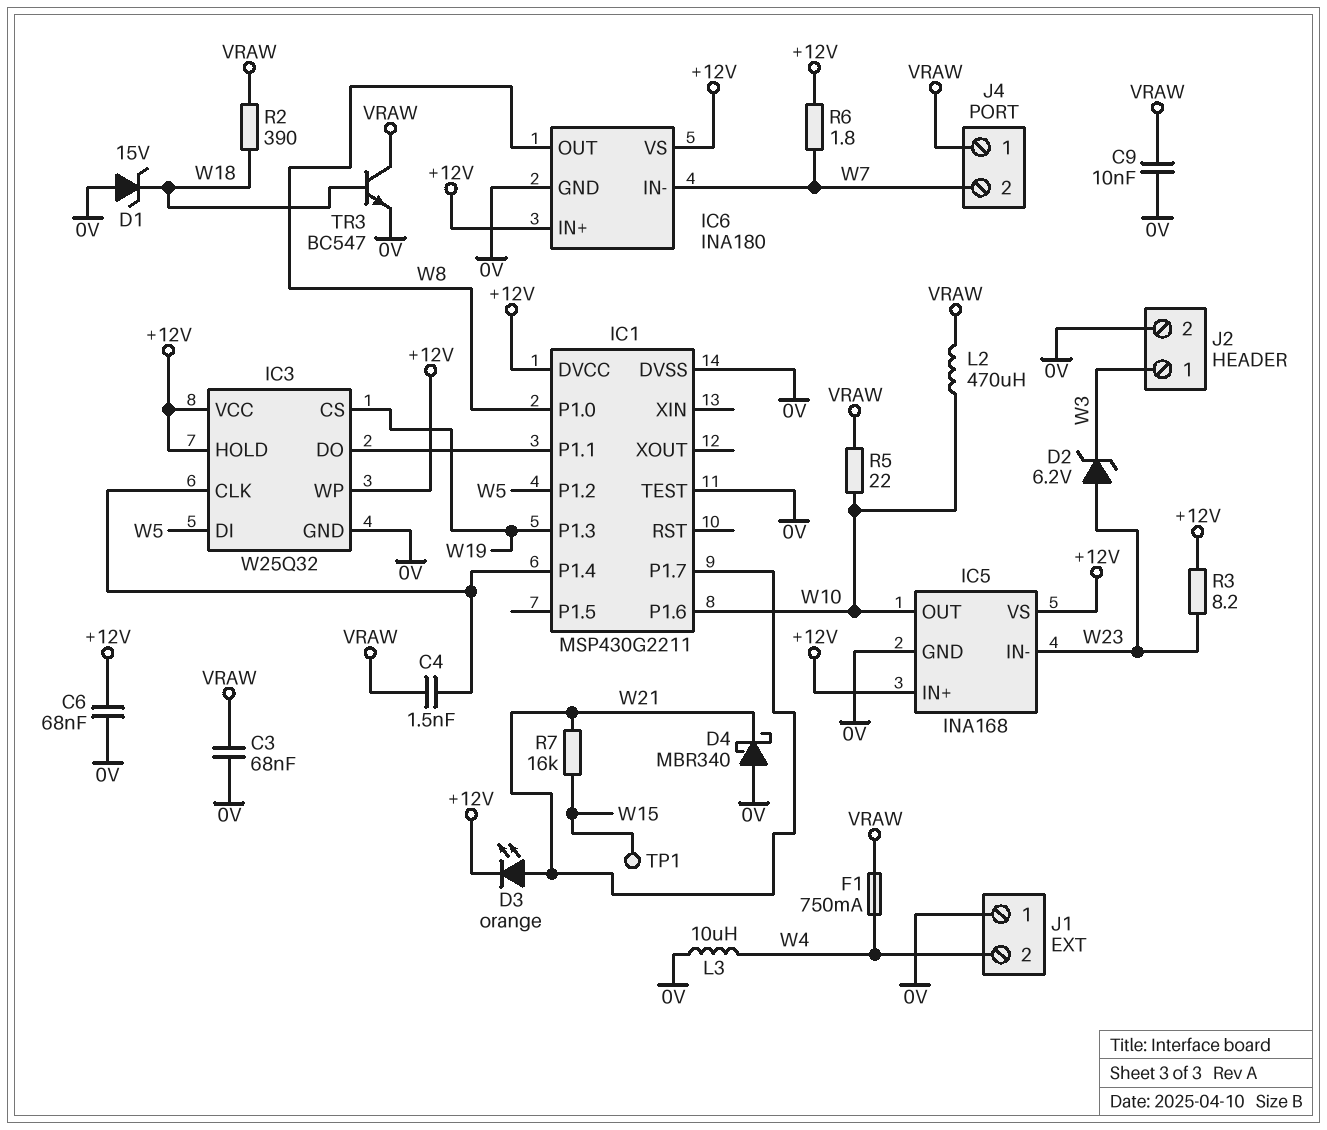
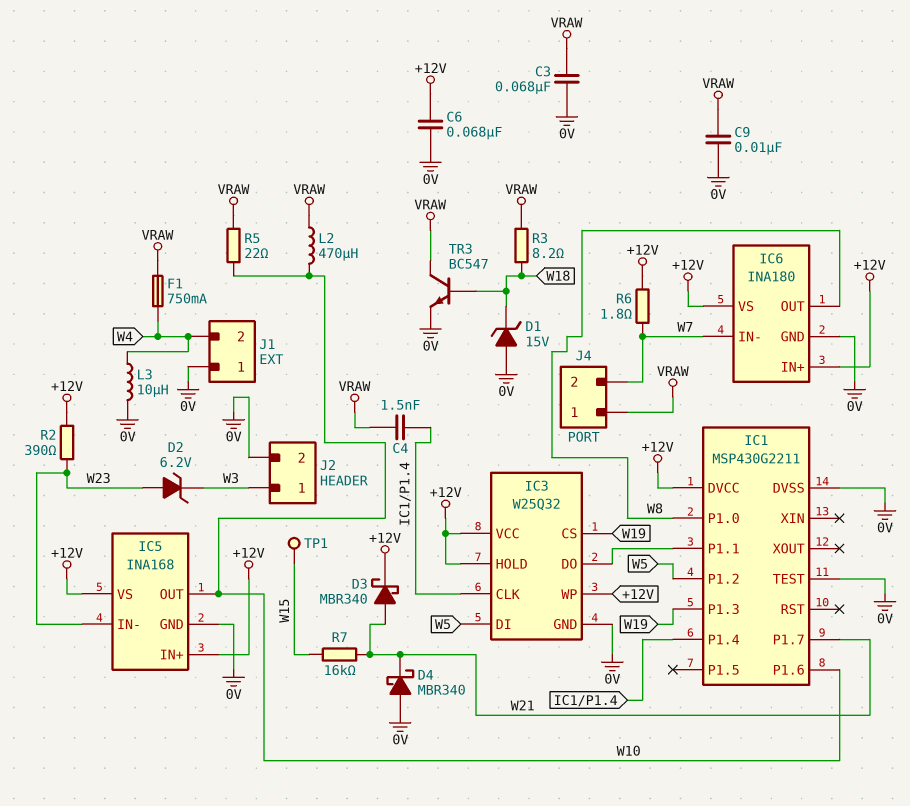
D3: LED orange (A W21, K +12V) -> schottky MBR340 (A W21, K +12V)
R2: 390 (VRAW, W18) -> 390 (+12V, W23)
R3: 8.2 (+12V, W23) -> 8.2 (VRAW, W18)

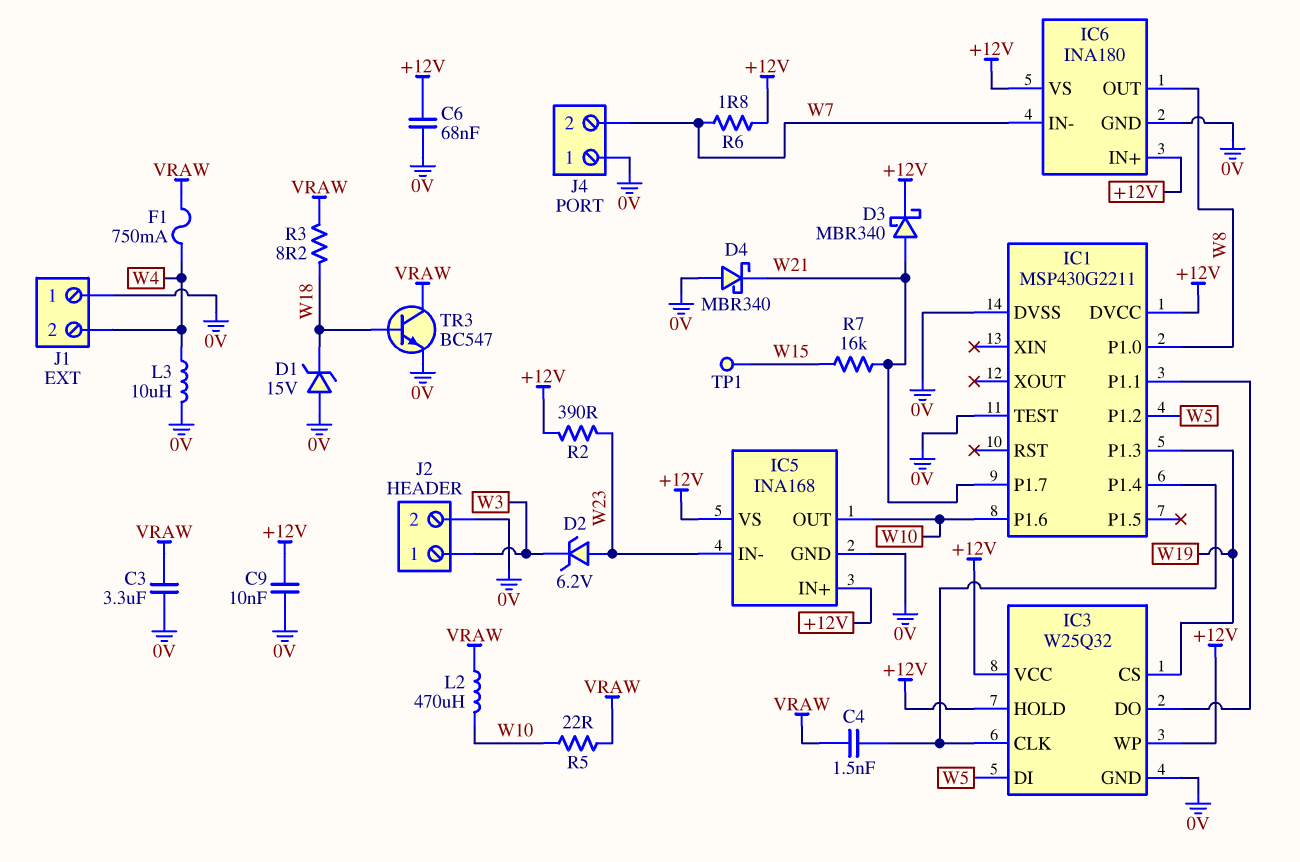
C3: 68nF (0V, VRAW) -> 3.3uF (0V, VRAW)
C9: 10nF (0V, VRAW) -> 10nF (+12V, 0V)
J4 pin 1: VRAW -> 0V

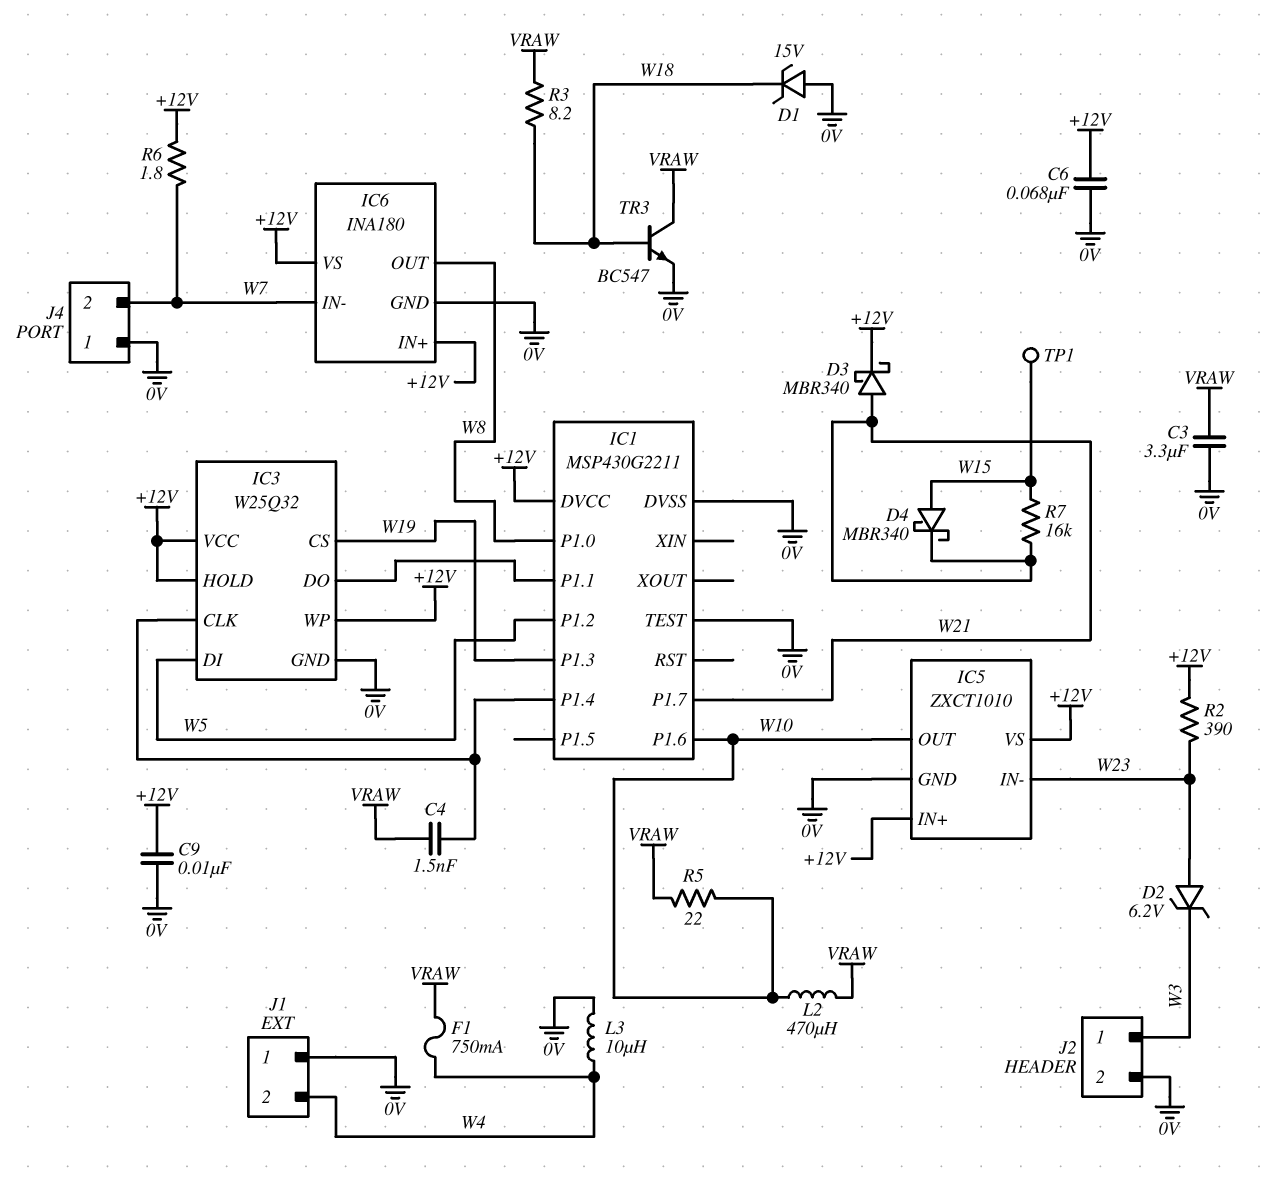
D4: schottky MBR340 (A 0V, K W21) -> schottky MBR340 (A W15, K W21)
IC5: INA168 -> ZXCT1010

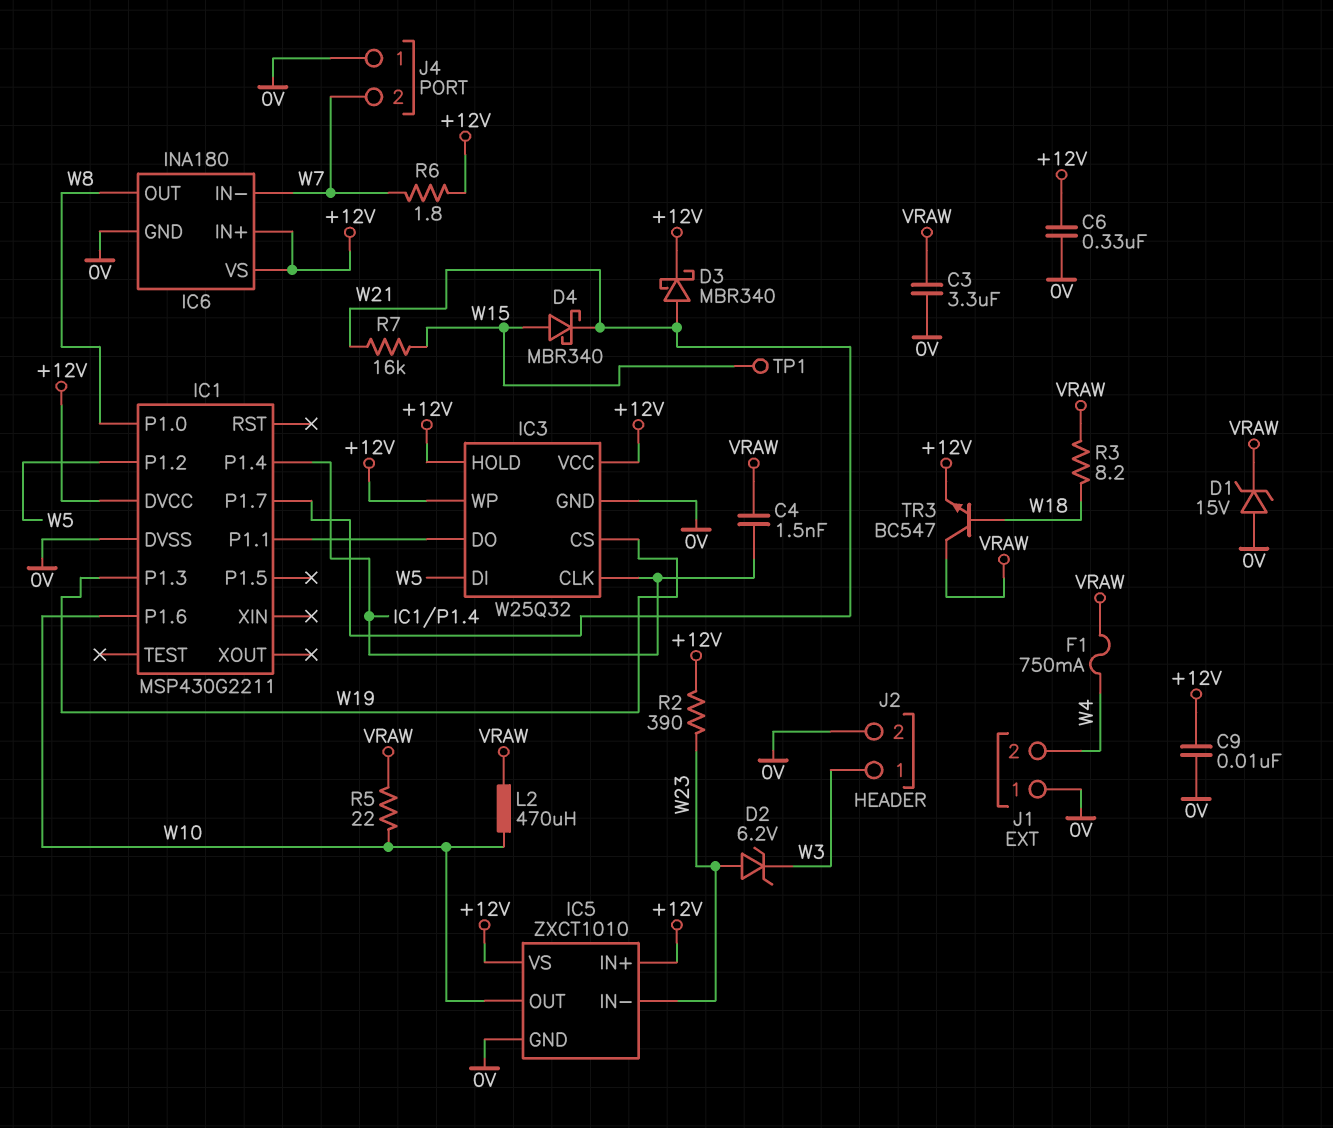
C6: 68nF (+12V, 0V) -> 330nF (+12V, 0V)
D1: zener 15V (A 0V, K W18) -> zener 15V (A 0V, K VRAW)
IC1 pin TEST: 0V -> none
L3: 10uH (0V, W4) -> none
TR3: NPN BC547 (B W18, C VRAW, E 0V) -> NPN BC547 (B W18, C VRAW, E +12V)

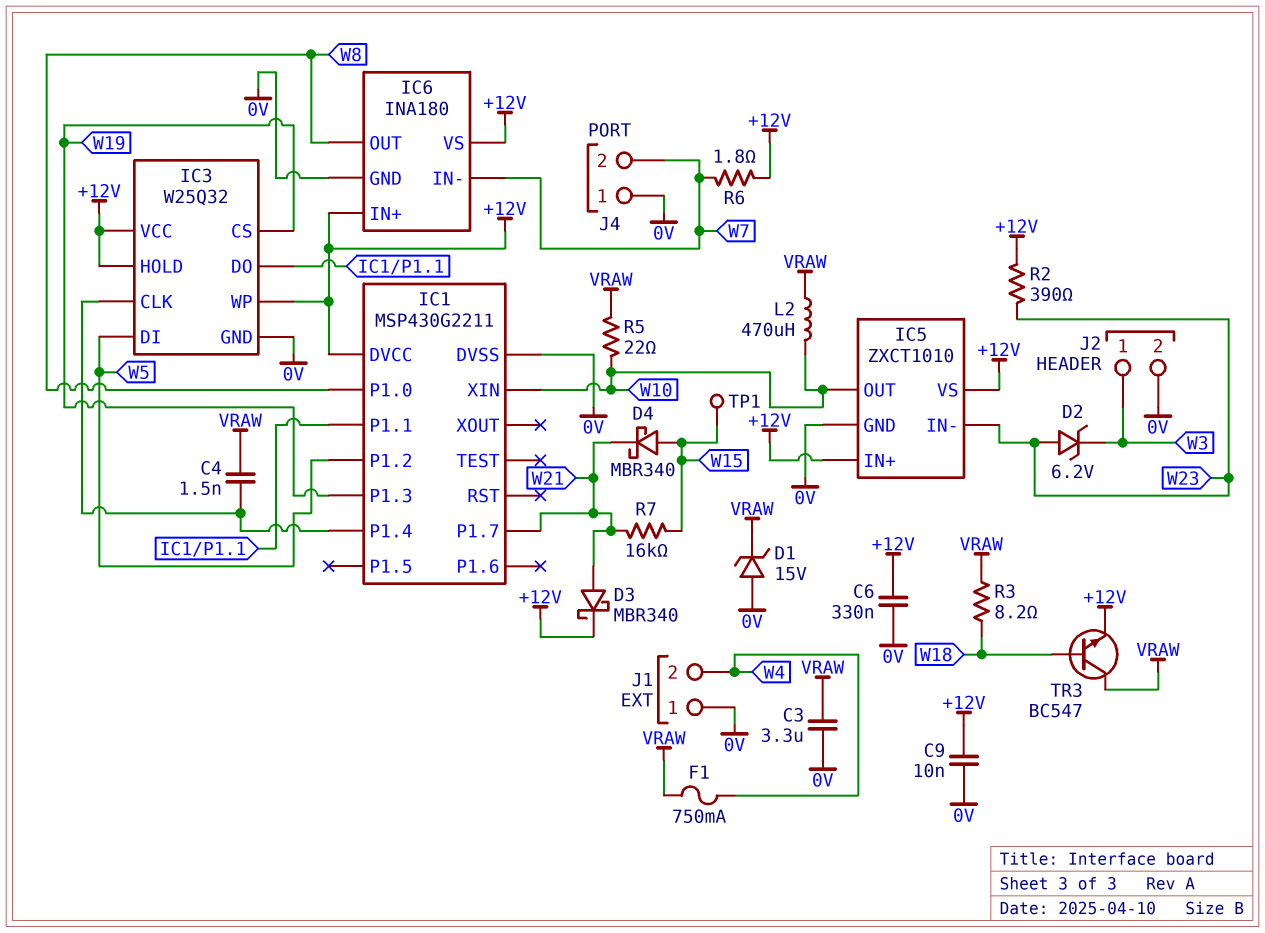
IC1 pin P1.6: W10 -> none
IC1 pin XIN: none -> W10

